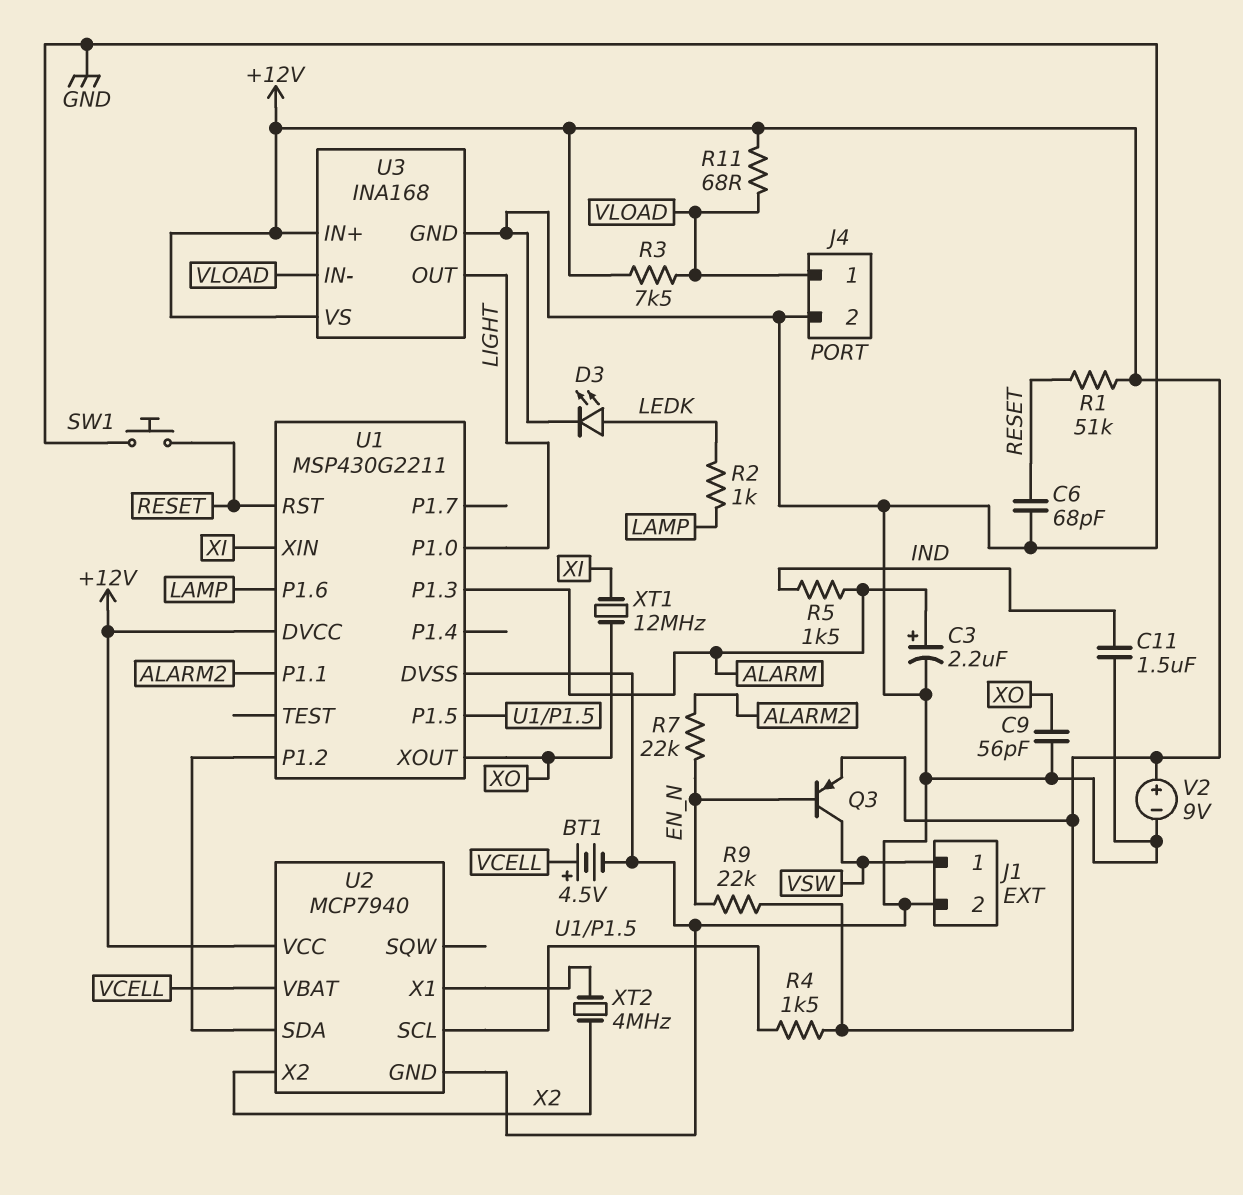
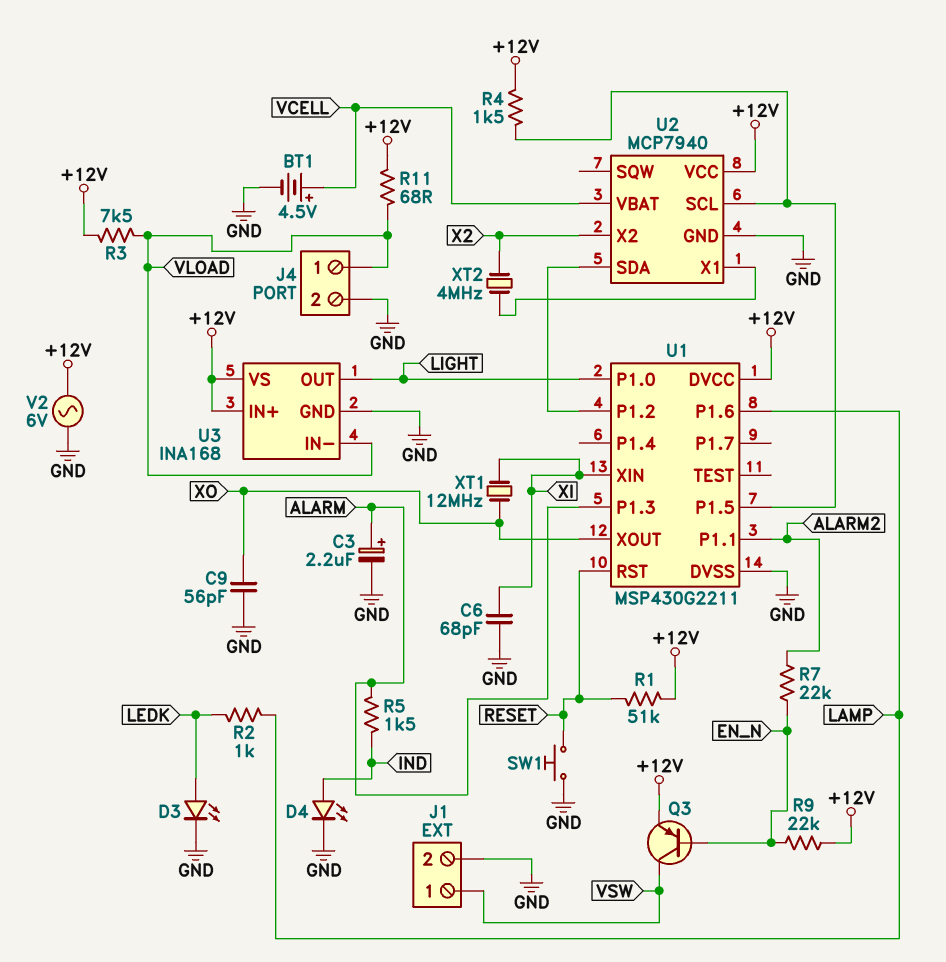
C6: 68pF (GND, RESET) -> 68pF (GND, XI)
C11: 1.5uF (GND, IND) -> none
D4: none -> LED (A IND, K GND)
V2: 9V (plus +12V, minus GND) -> AC 6V (+12V, GND)

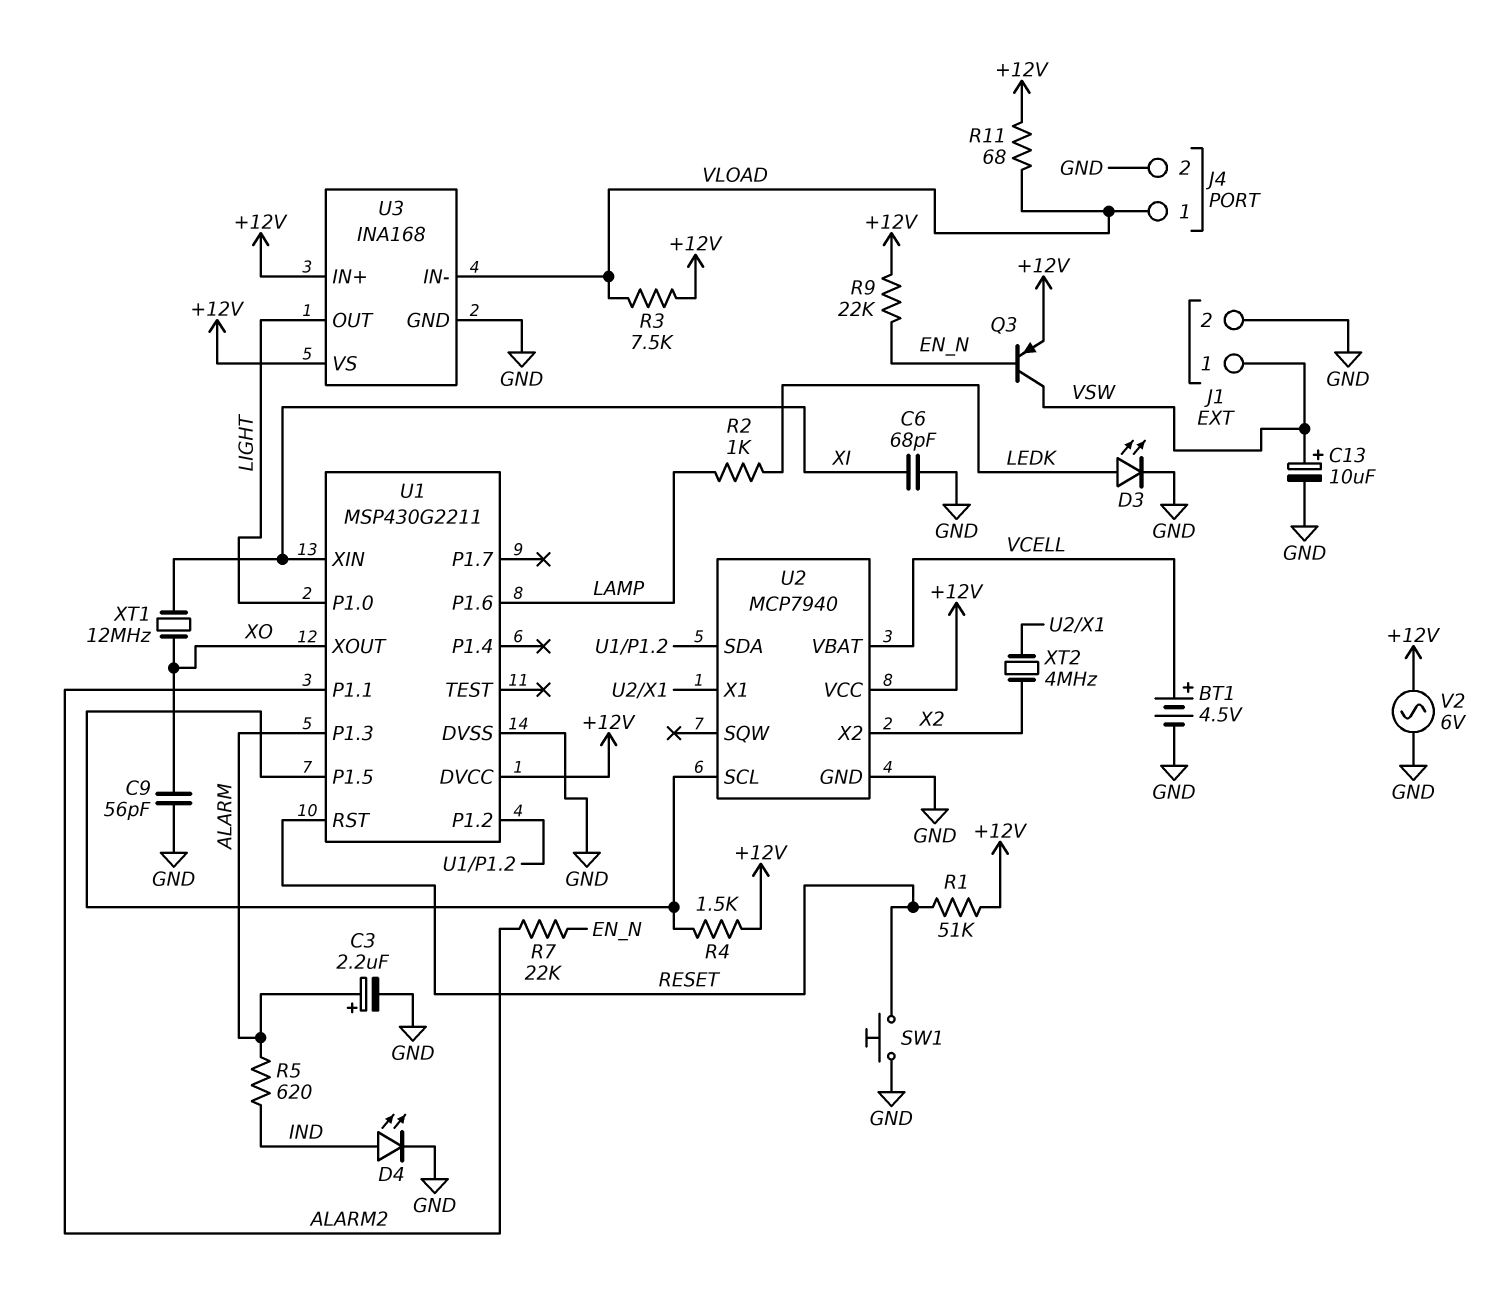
C13: none -> 10uF (plus VSW, minus GND)
R5: 1.5k (ALARM, IND) -> 620 (ALARM, IND)

